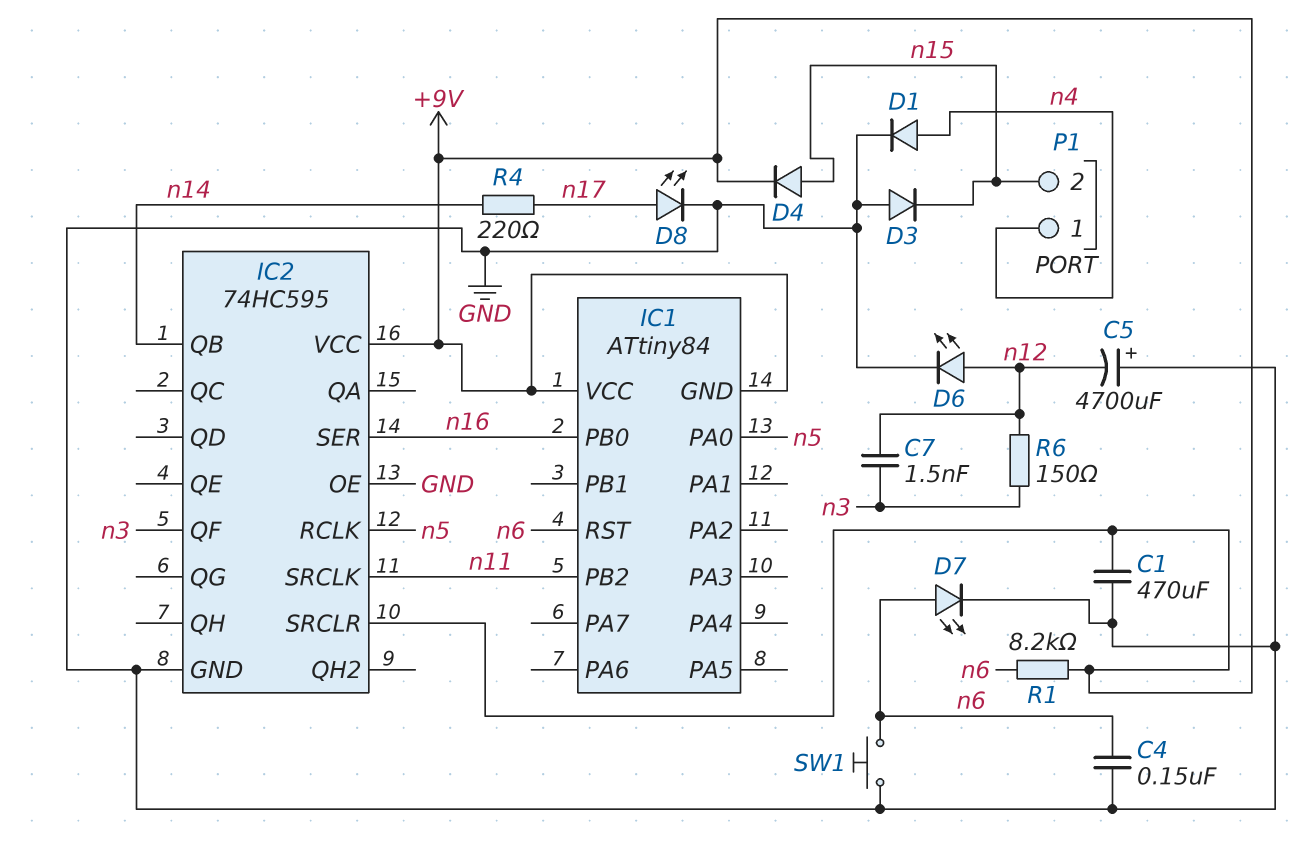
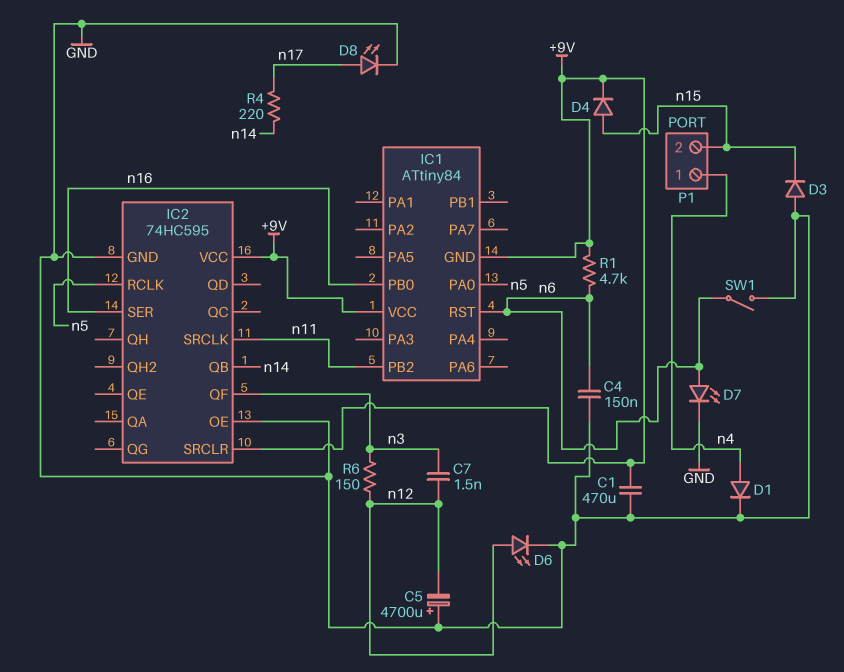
R1: 8.2k (+9V, n6) -> 4.7k (+9V, n6)
SW1: button (GND, n6) -> switch (GND, n6)

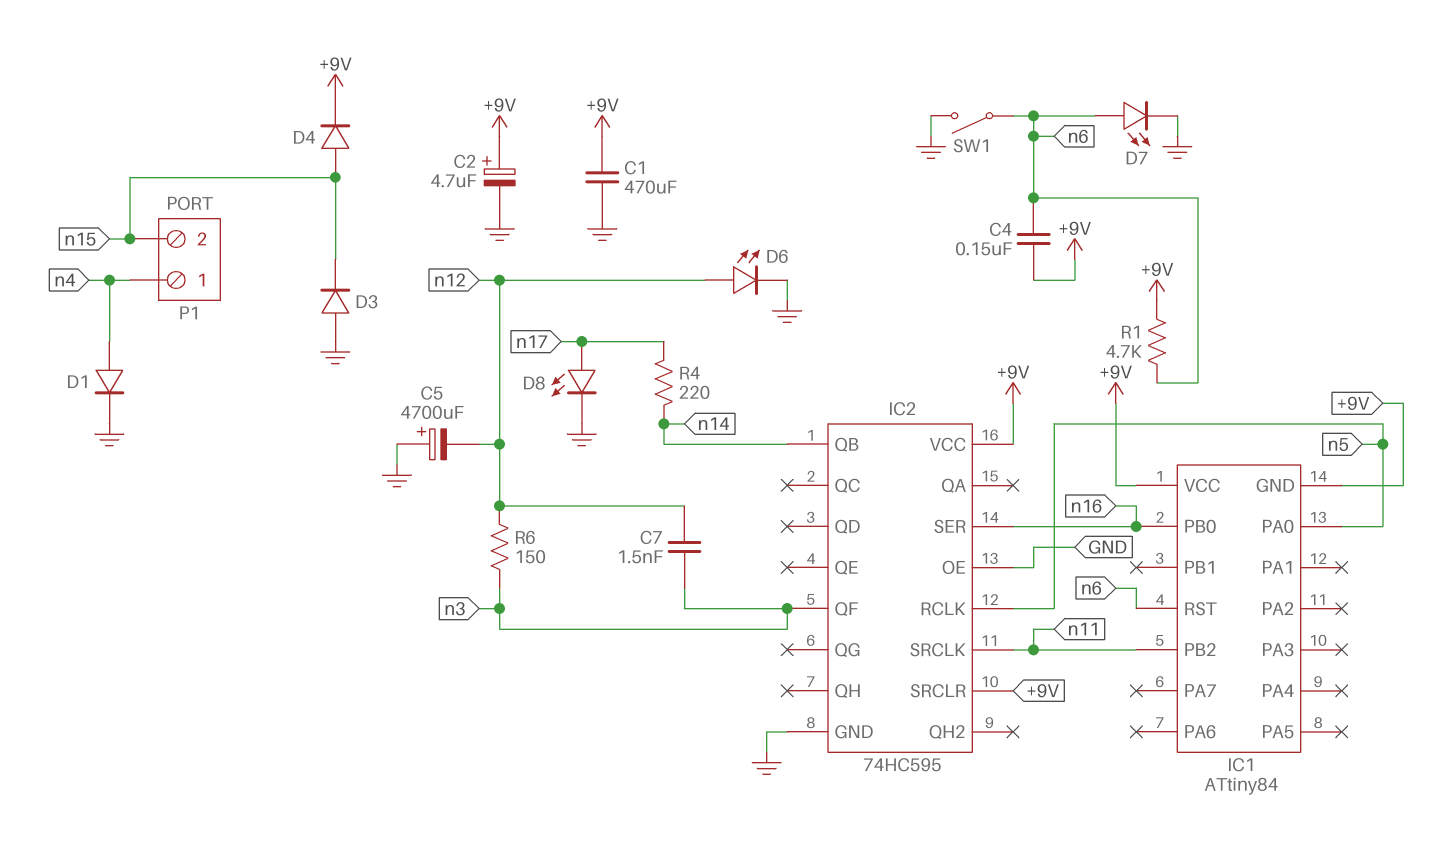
C2: none -> 4.7uF (plus +9V, minus GND)
C4: 150nF (GND, n6) -> 150nF (+9V, n6)

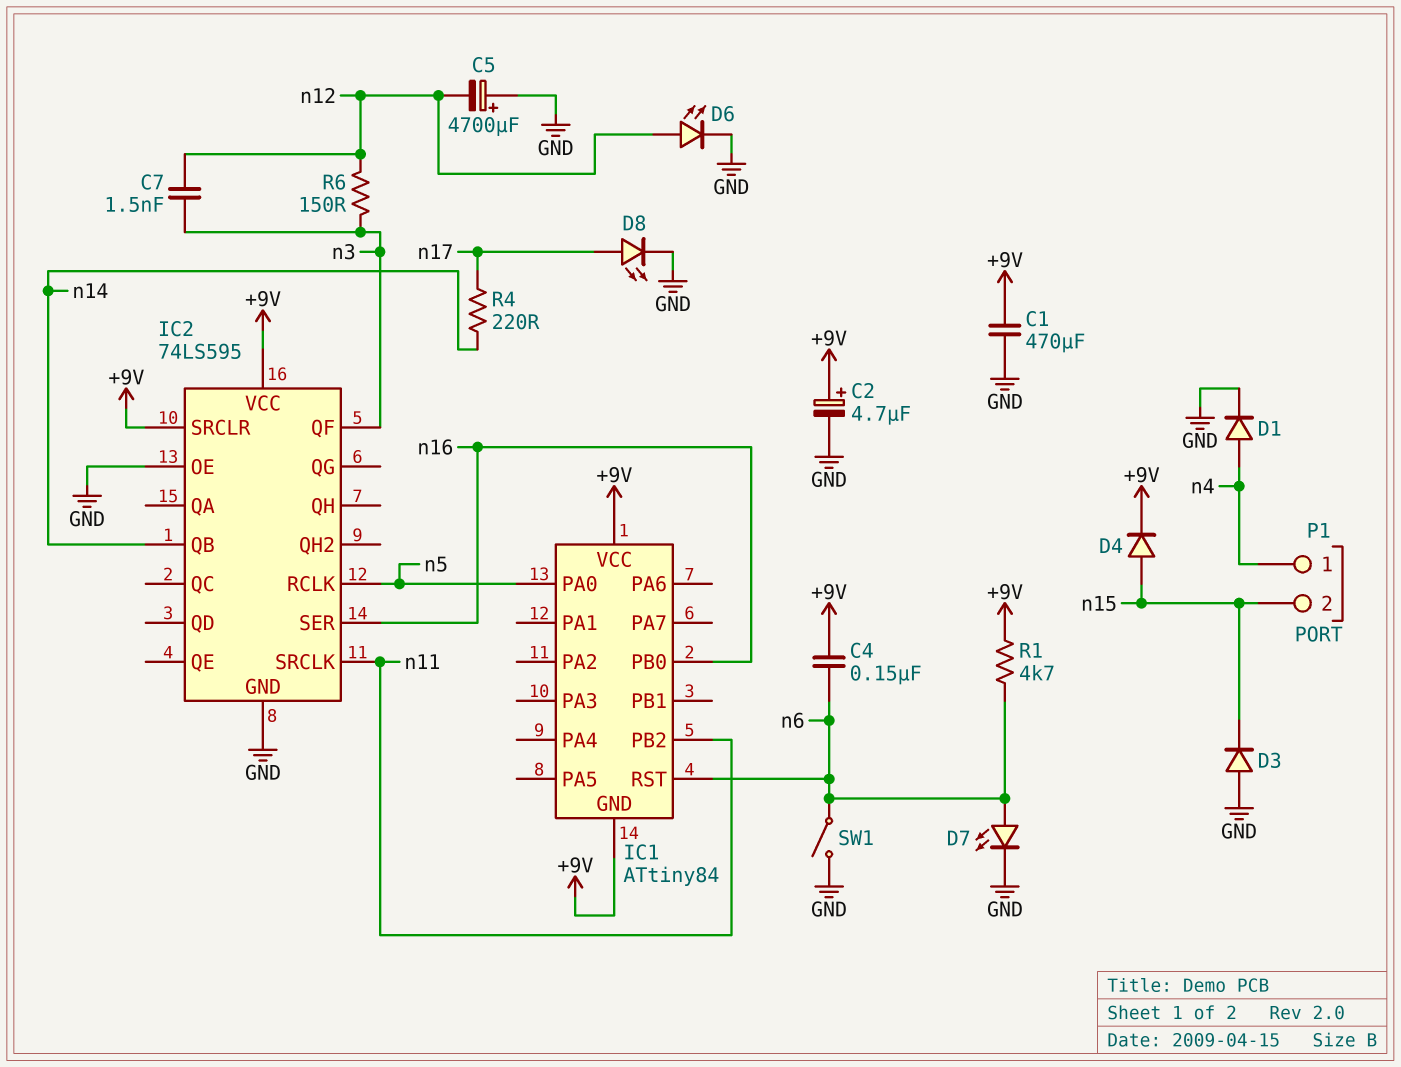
IC2: 74HC595 -> 74LS595

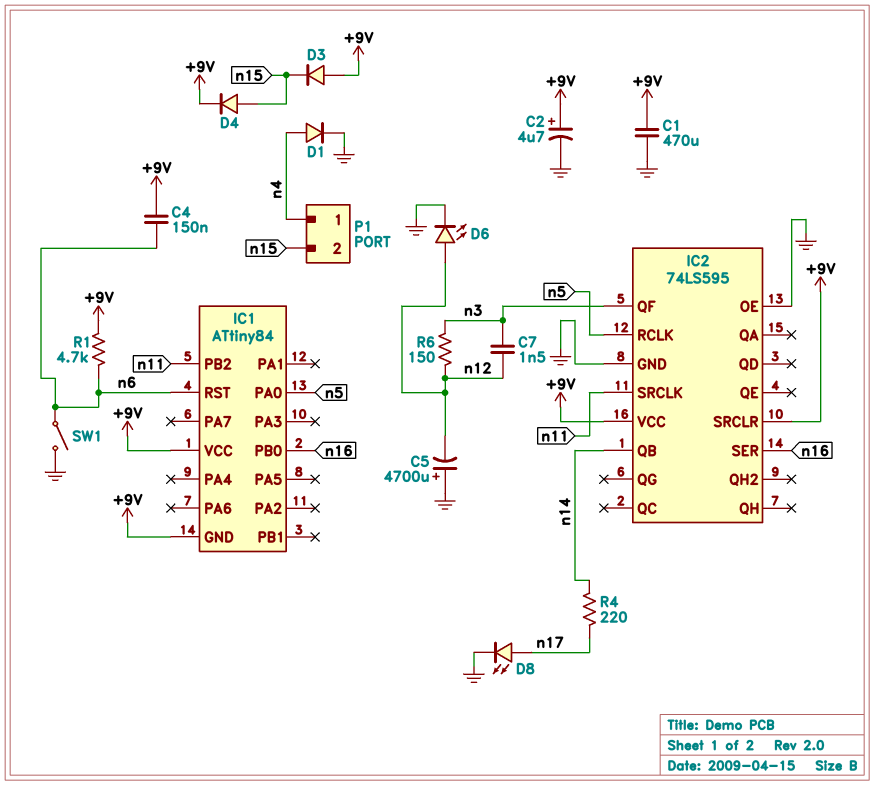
D3: diode (A GND, K n15) -> diode (A +9V, K n15)
D7: LED (A n6, K GND) -> none

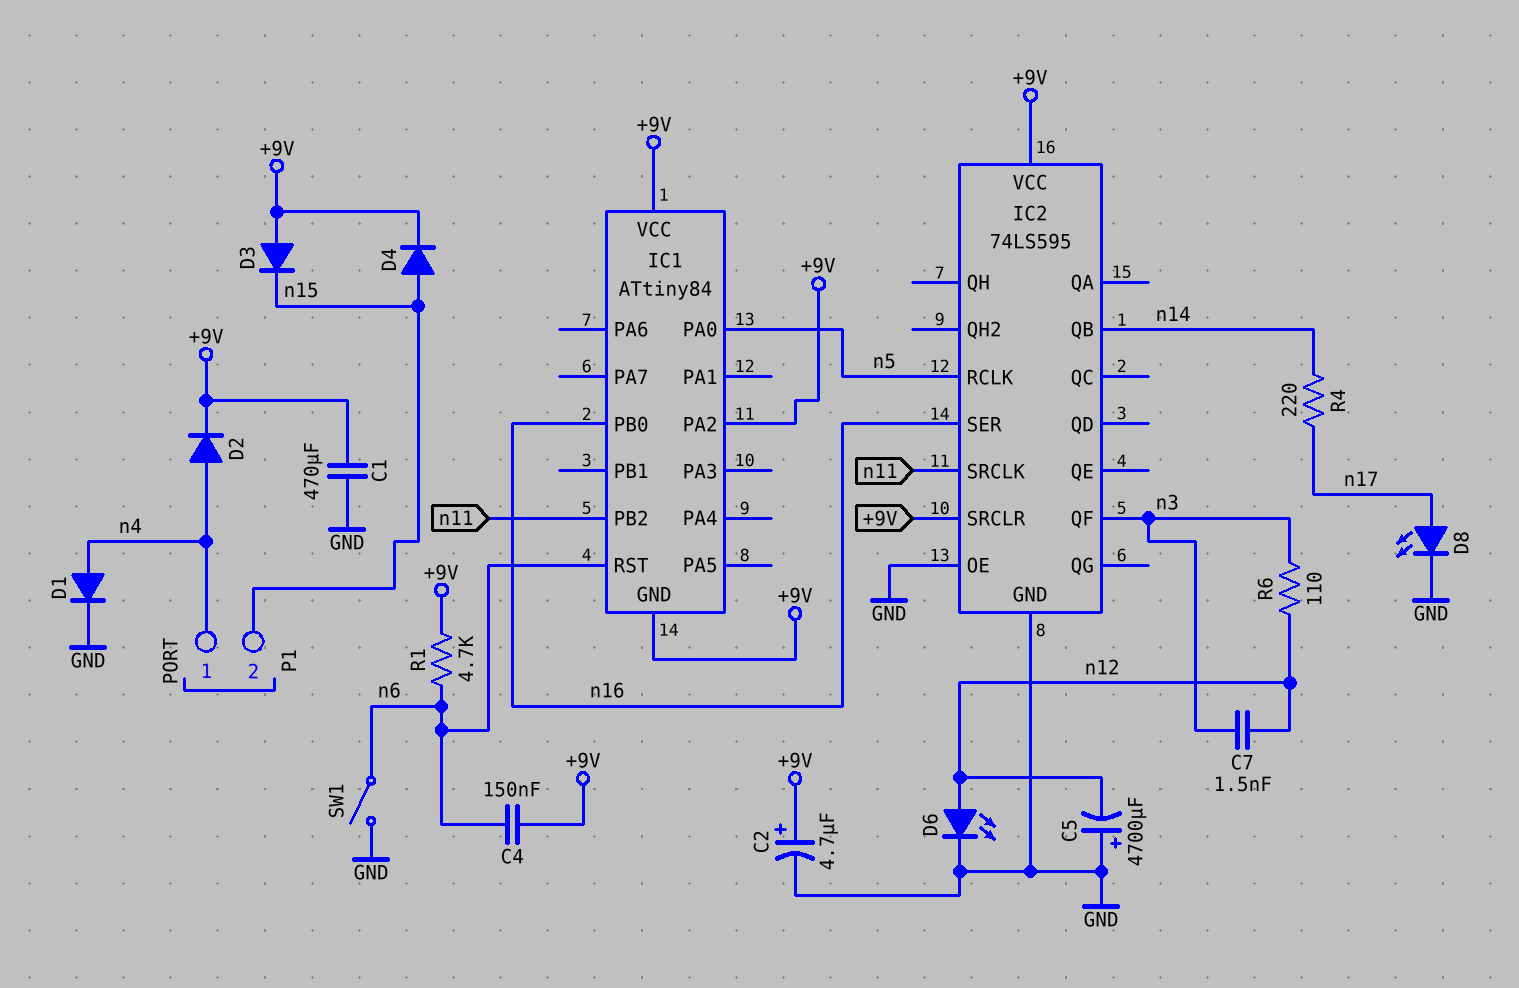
D2: none -> diode (A n4, K +9V)
IC1 pin PA2: none -> +9V
R6: 150 (n3, n12) -> 110 (n3, n12)

